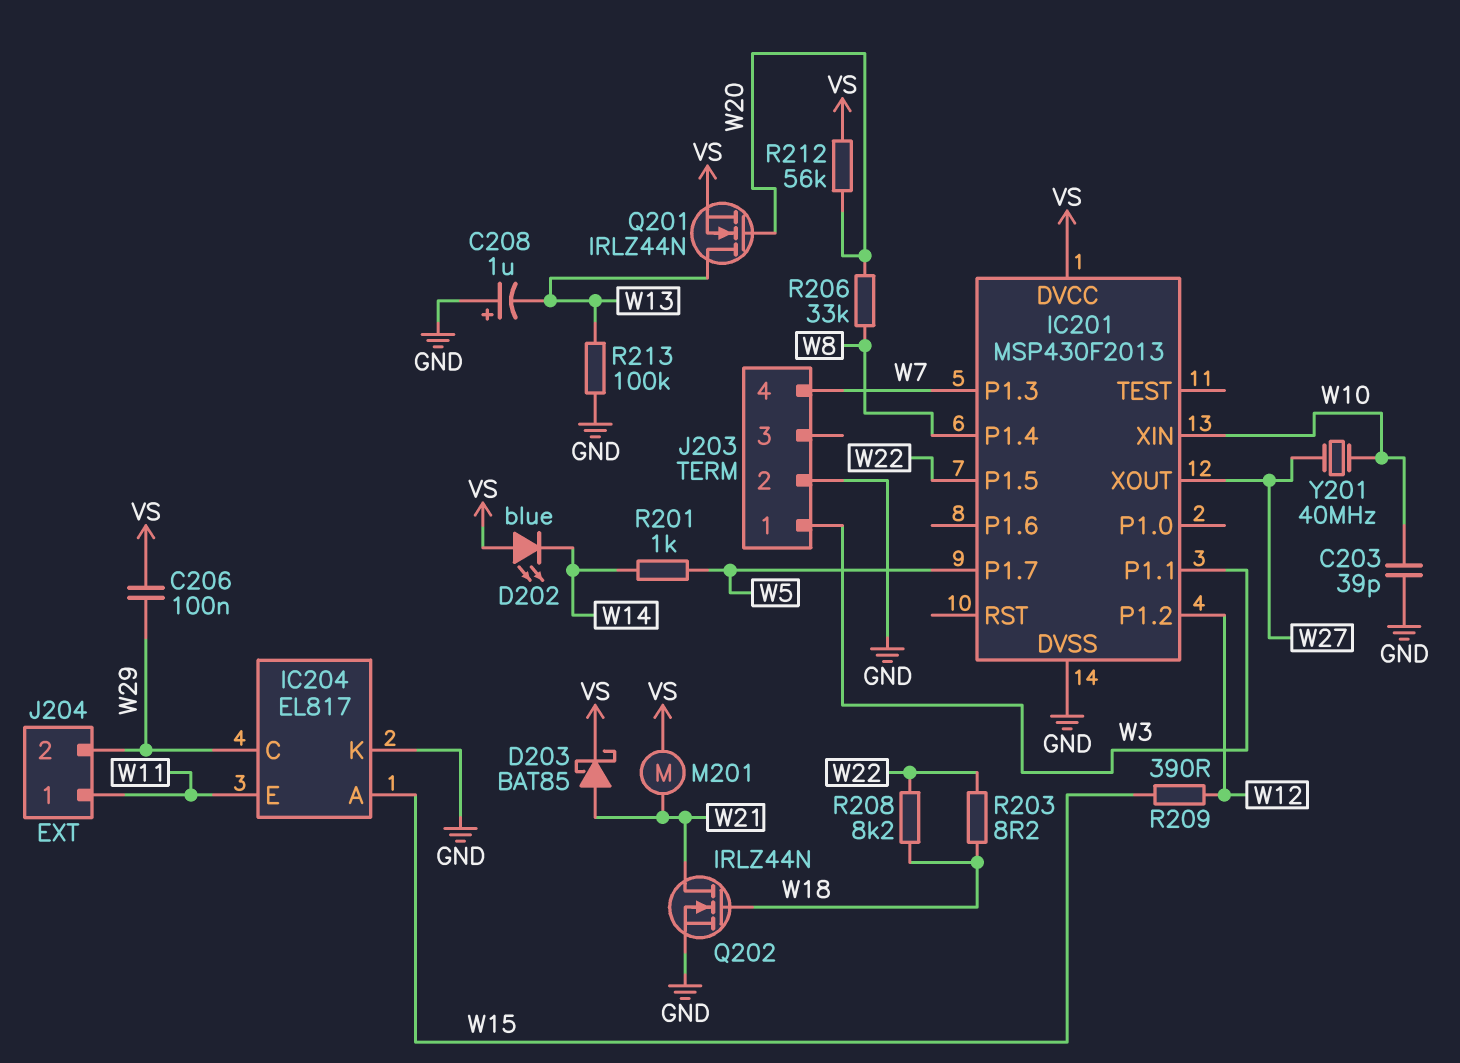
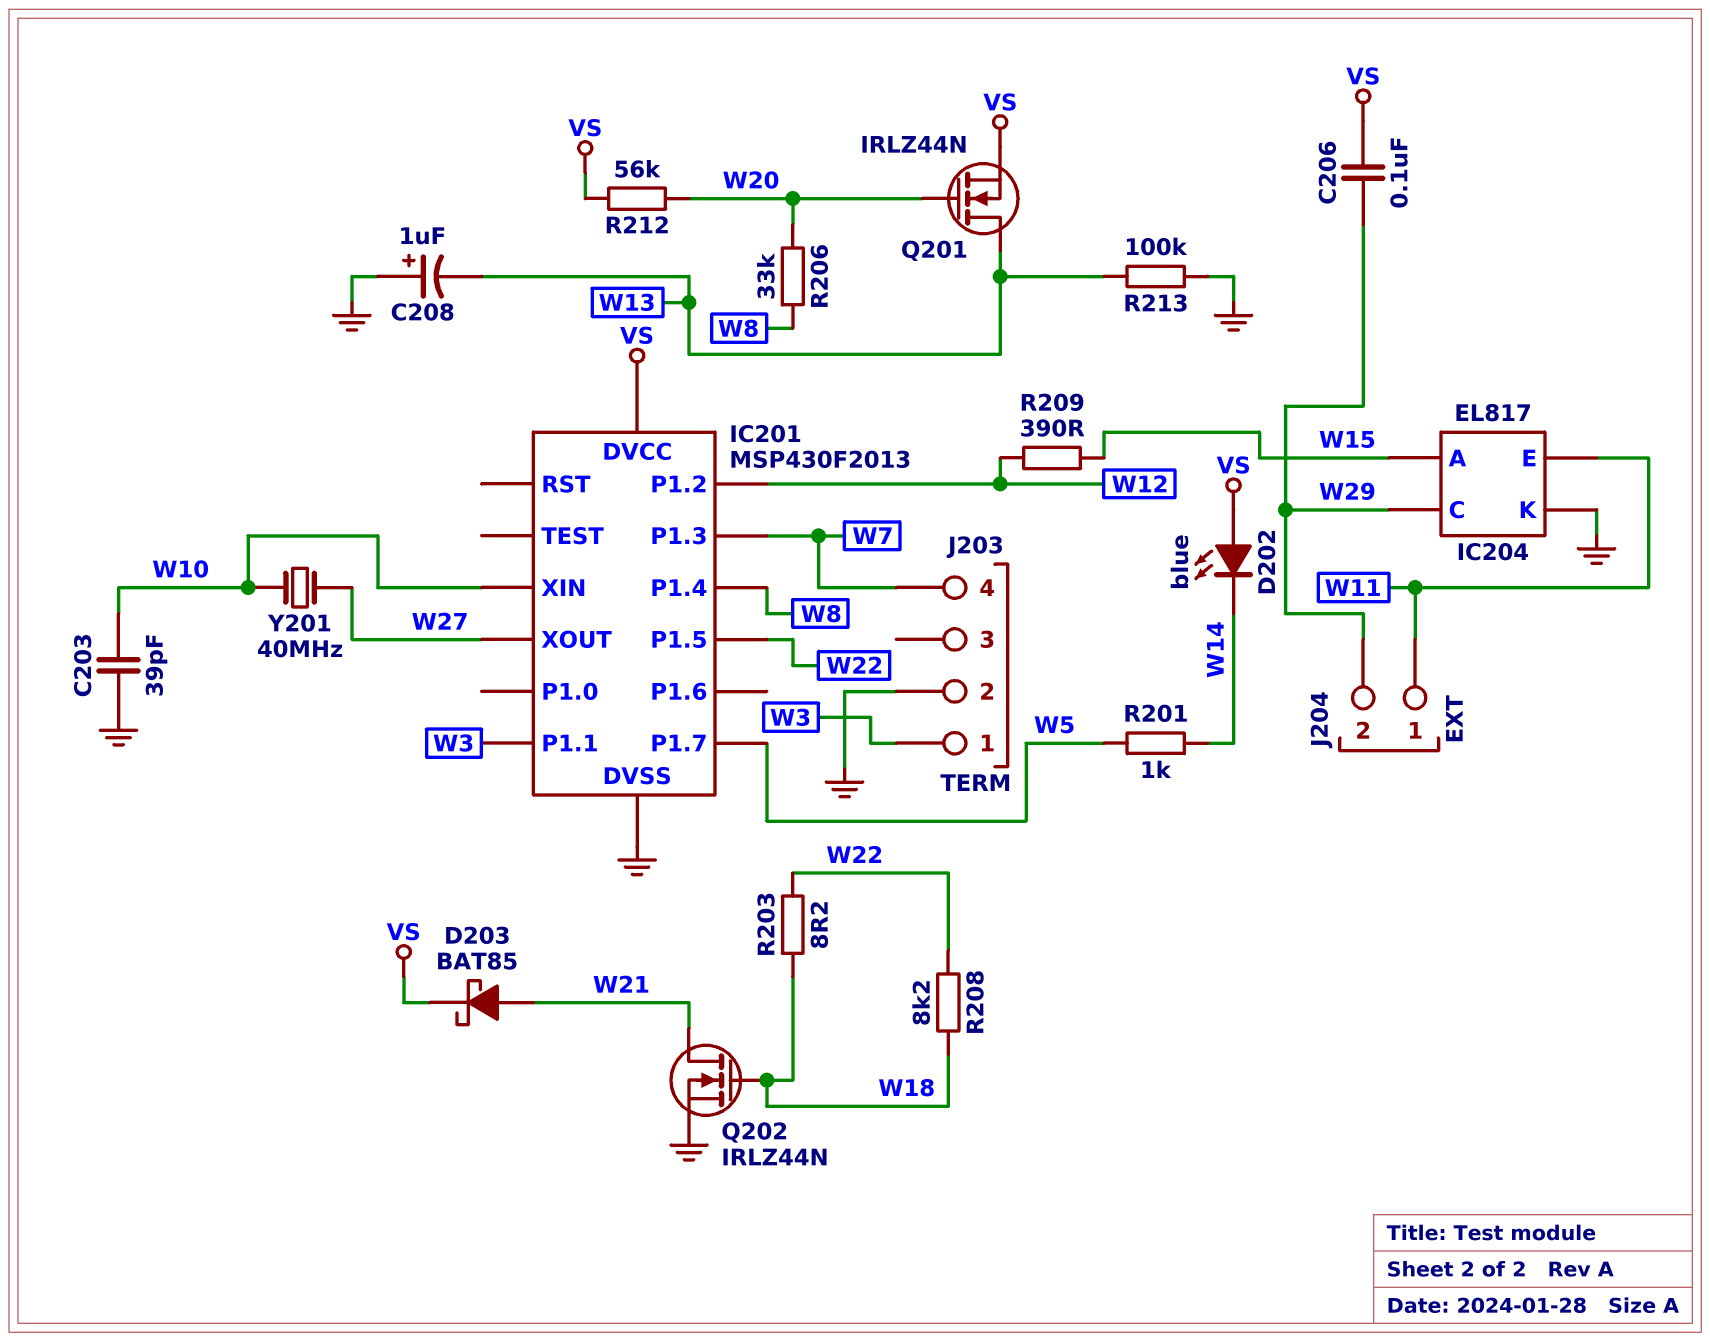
M201: motor (VS, W21) -> none

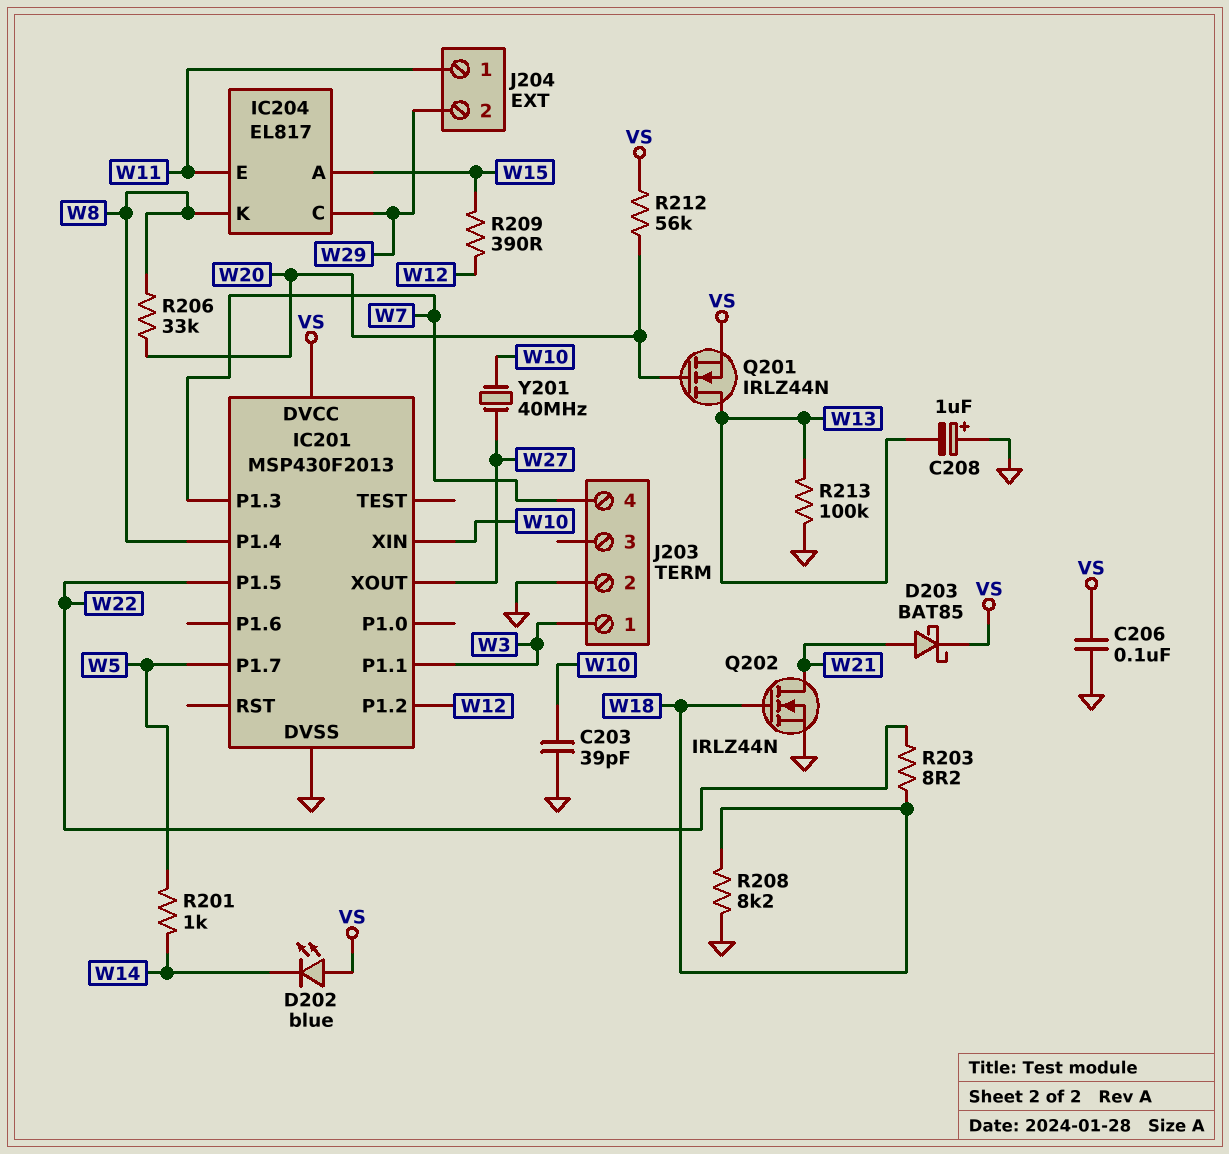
C206: 100nF (VS, W29) -> 100nF (GND, VS)
IC204 pin K: GND -> W8
R208: 8.2k (W18, W22) -> 8.2k (GND, W18)

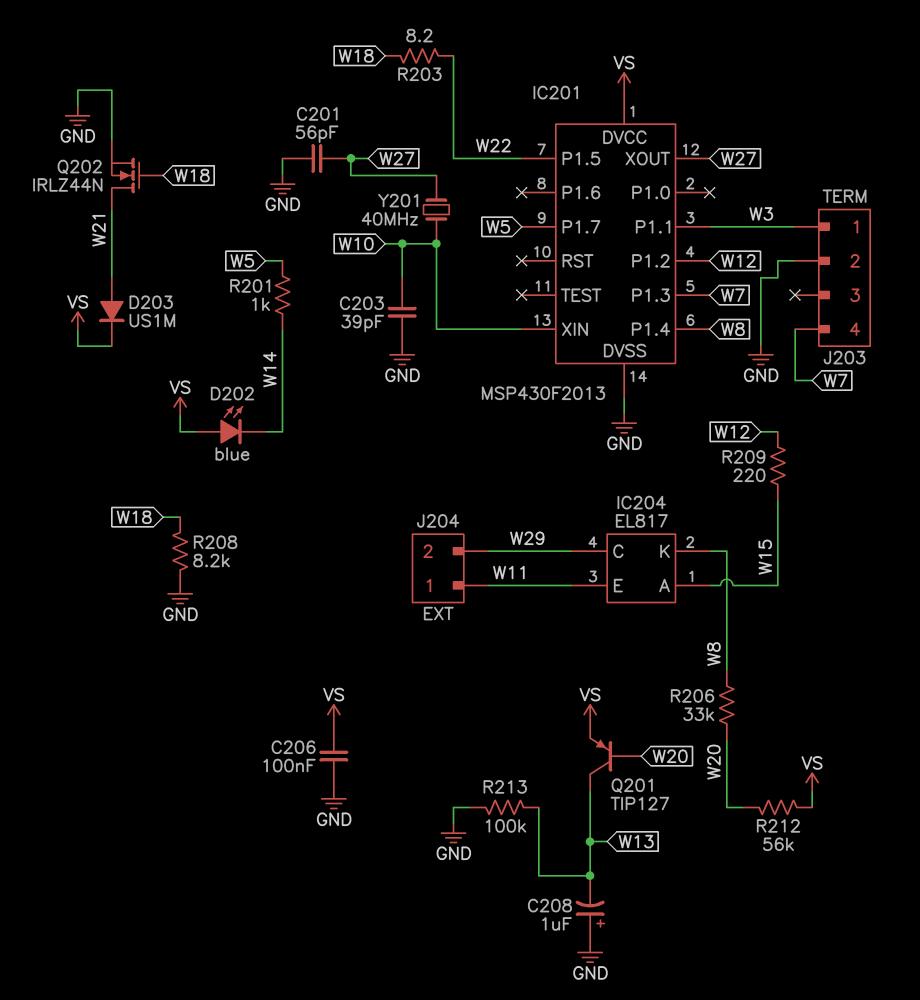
C201: none -> 56pF (GND, W27)
D203: schottky BAT85 (A W21, K VS) -> diode US1M (A W21, K VS)
Q201: NMOS IRLZ44N (G W20, D W13, S VS) -> PNP TIP127 (B W20, C W13, E VS)
R209: 390 (W12, W15) -> 220 (W12, W15)

